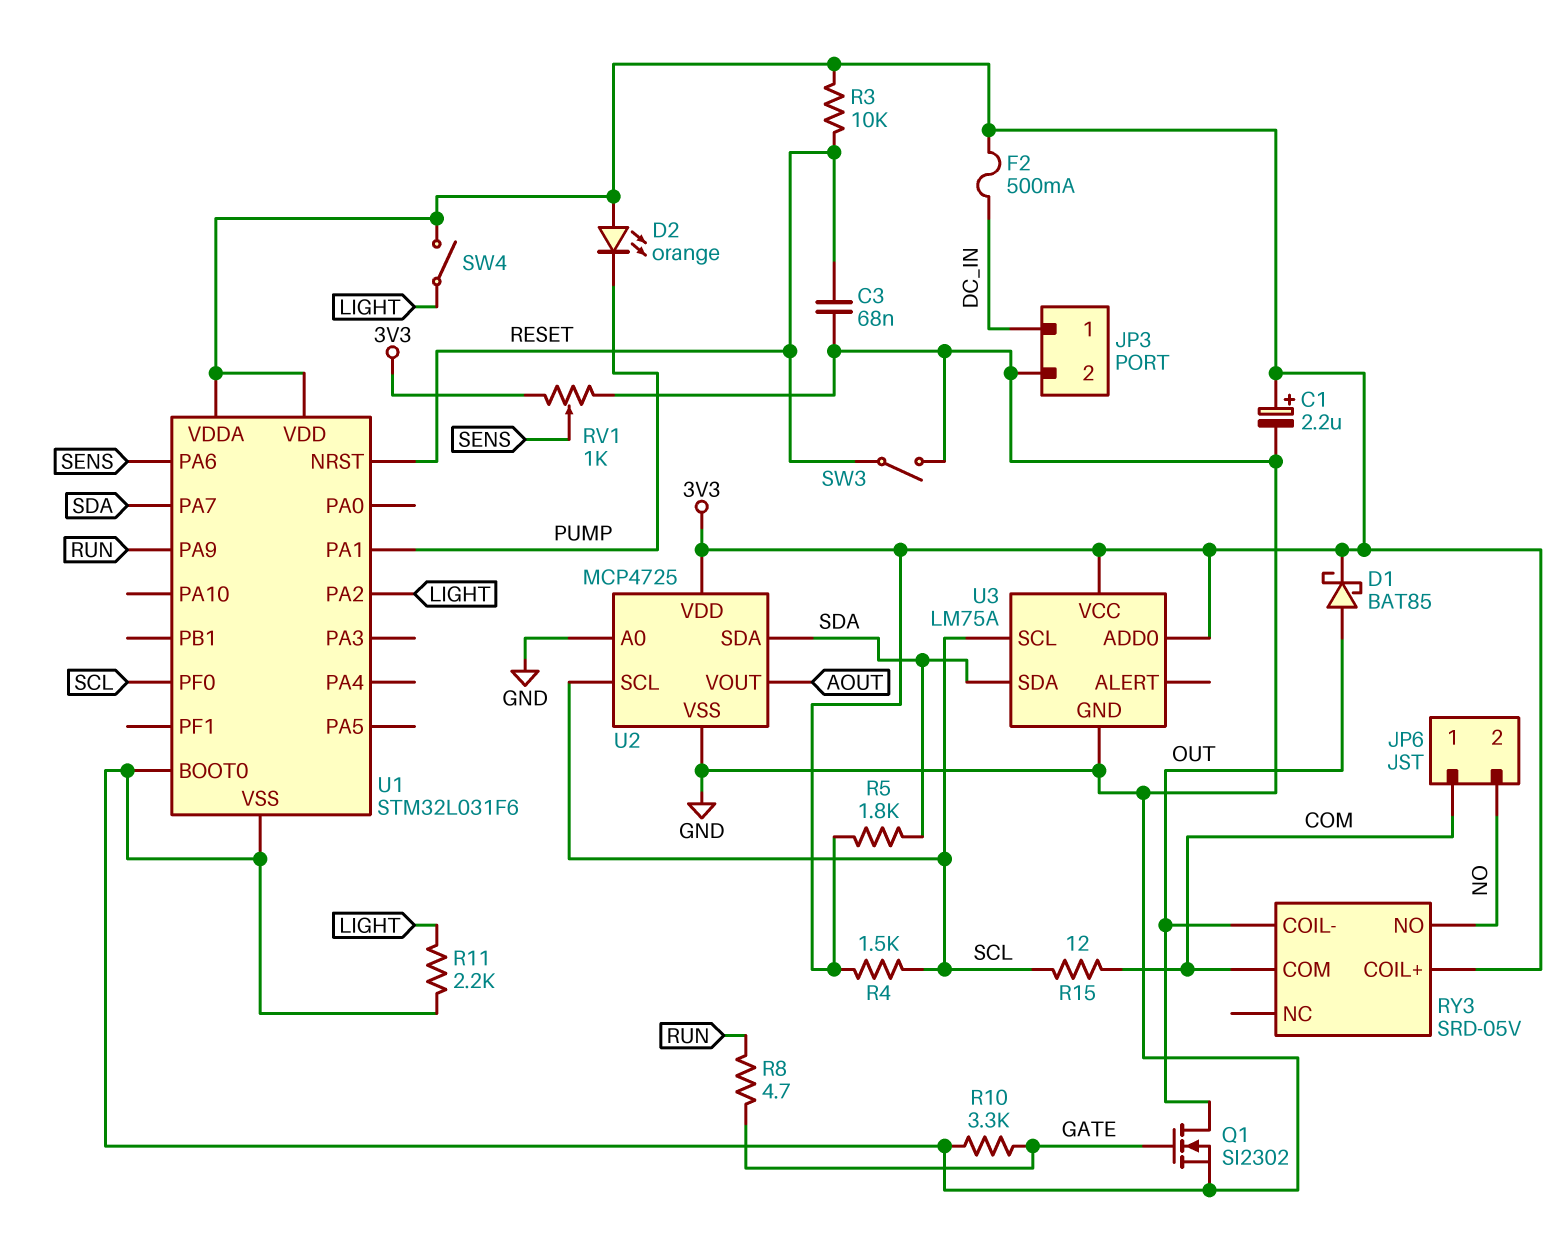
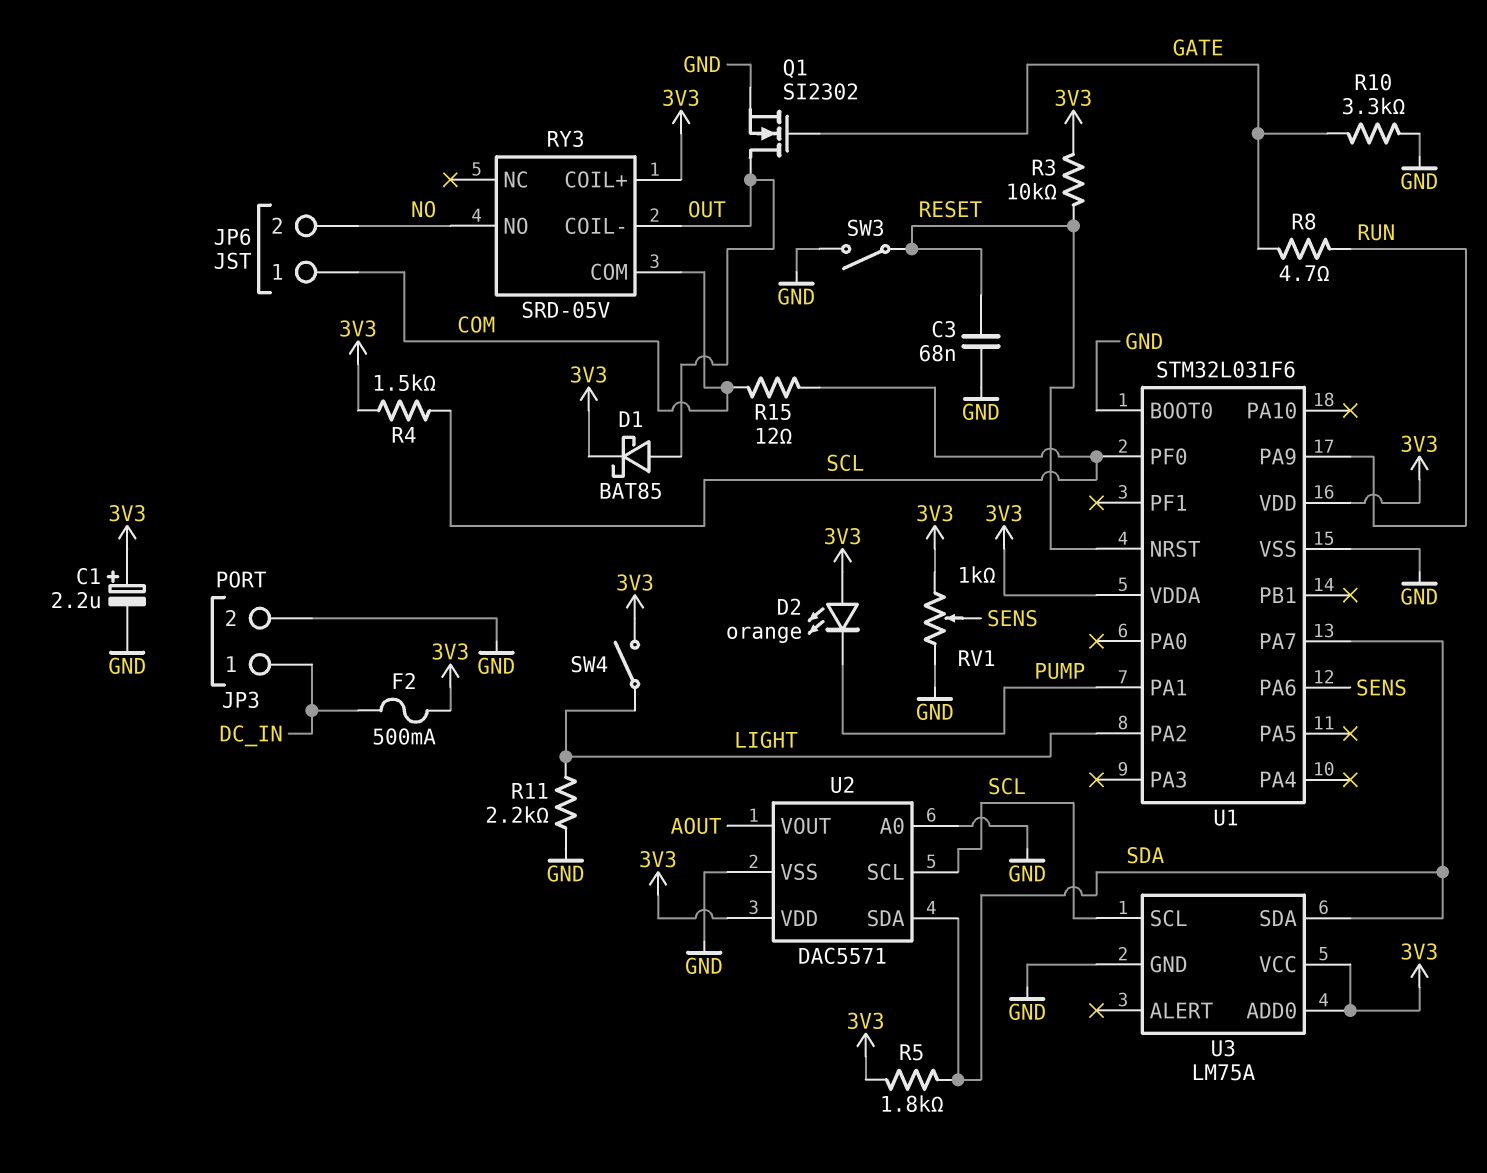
U2: MCP4725 -> DAC5571

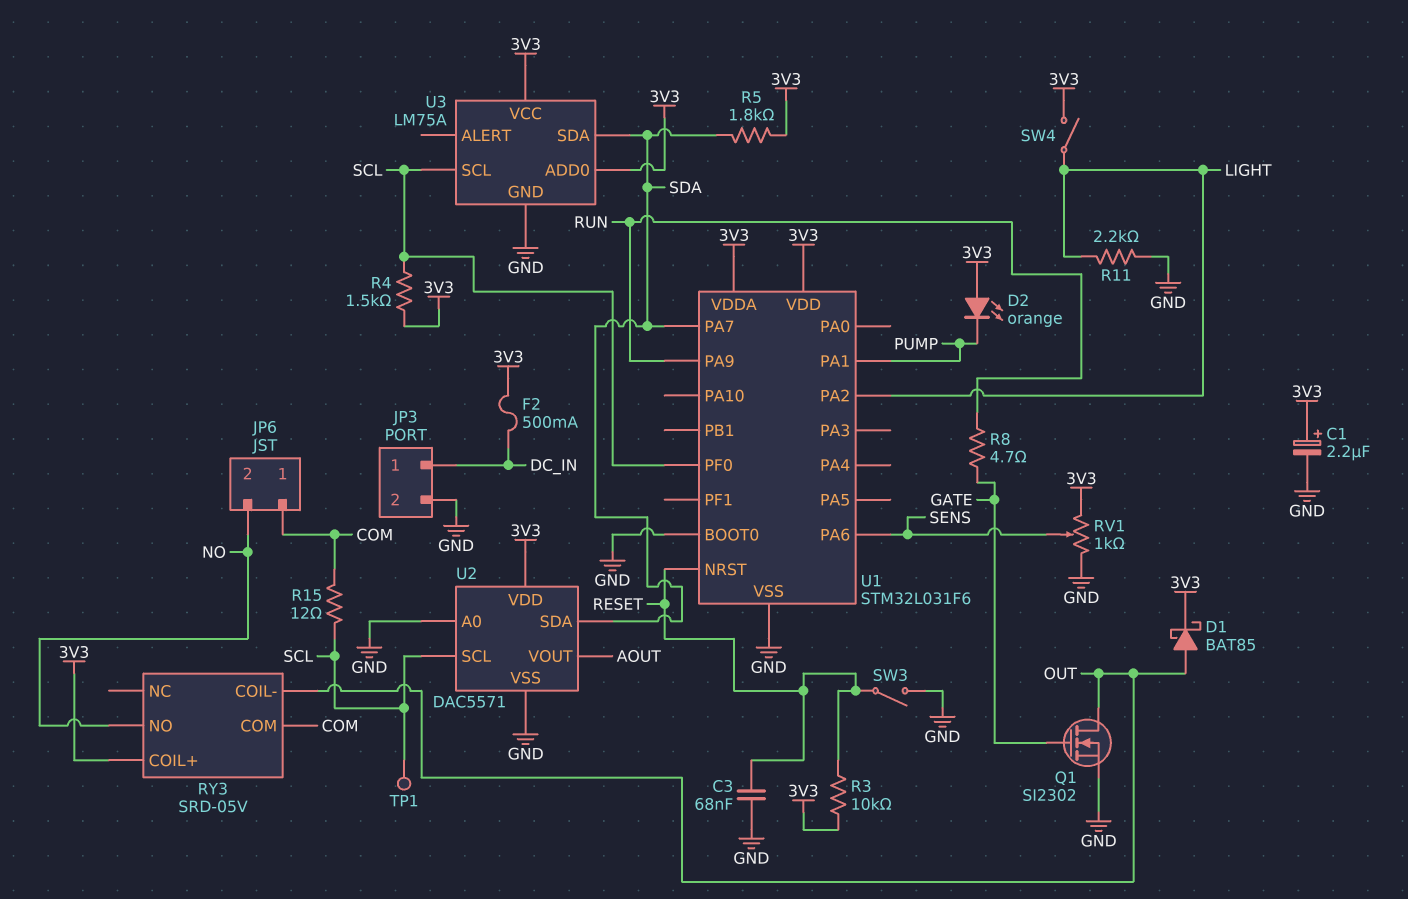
R10: 3.3k (GATE, GND) -> none
TP1: none -> test point (SCL)

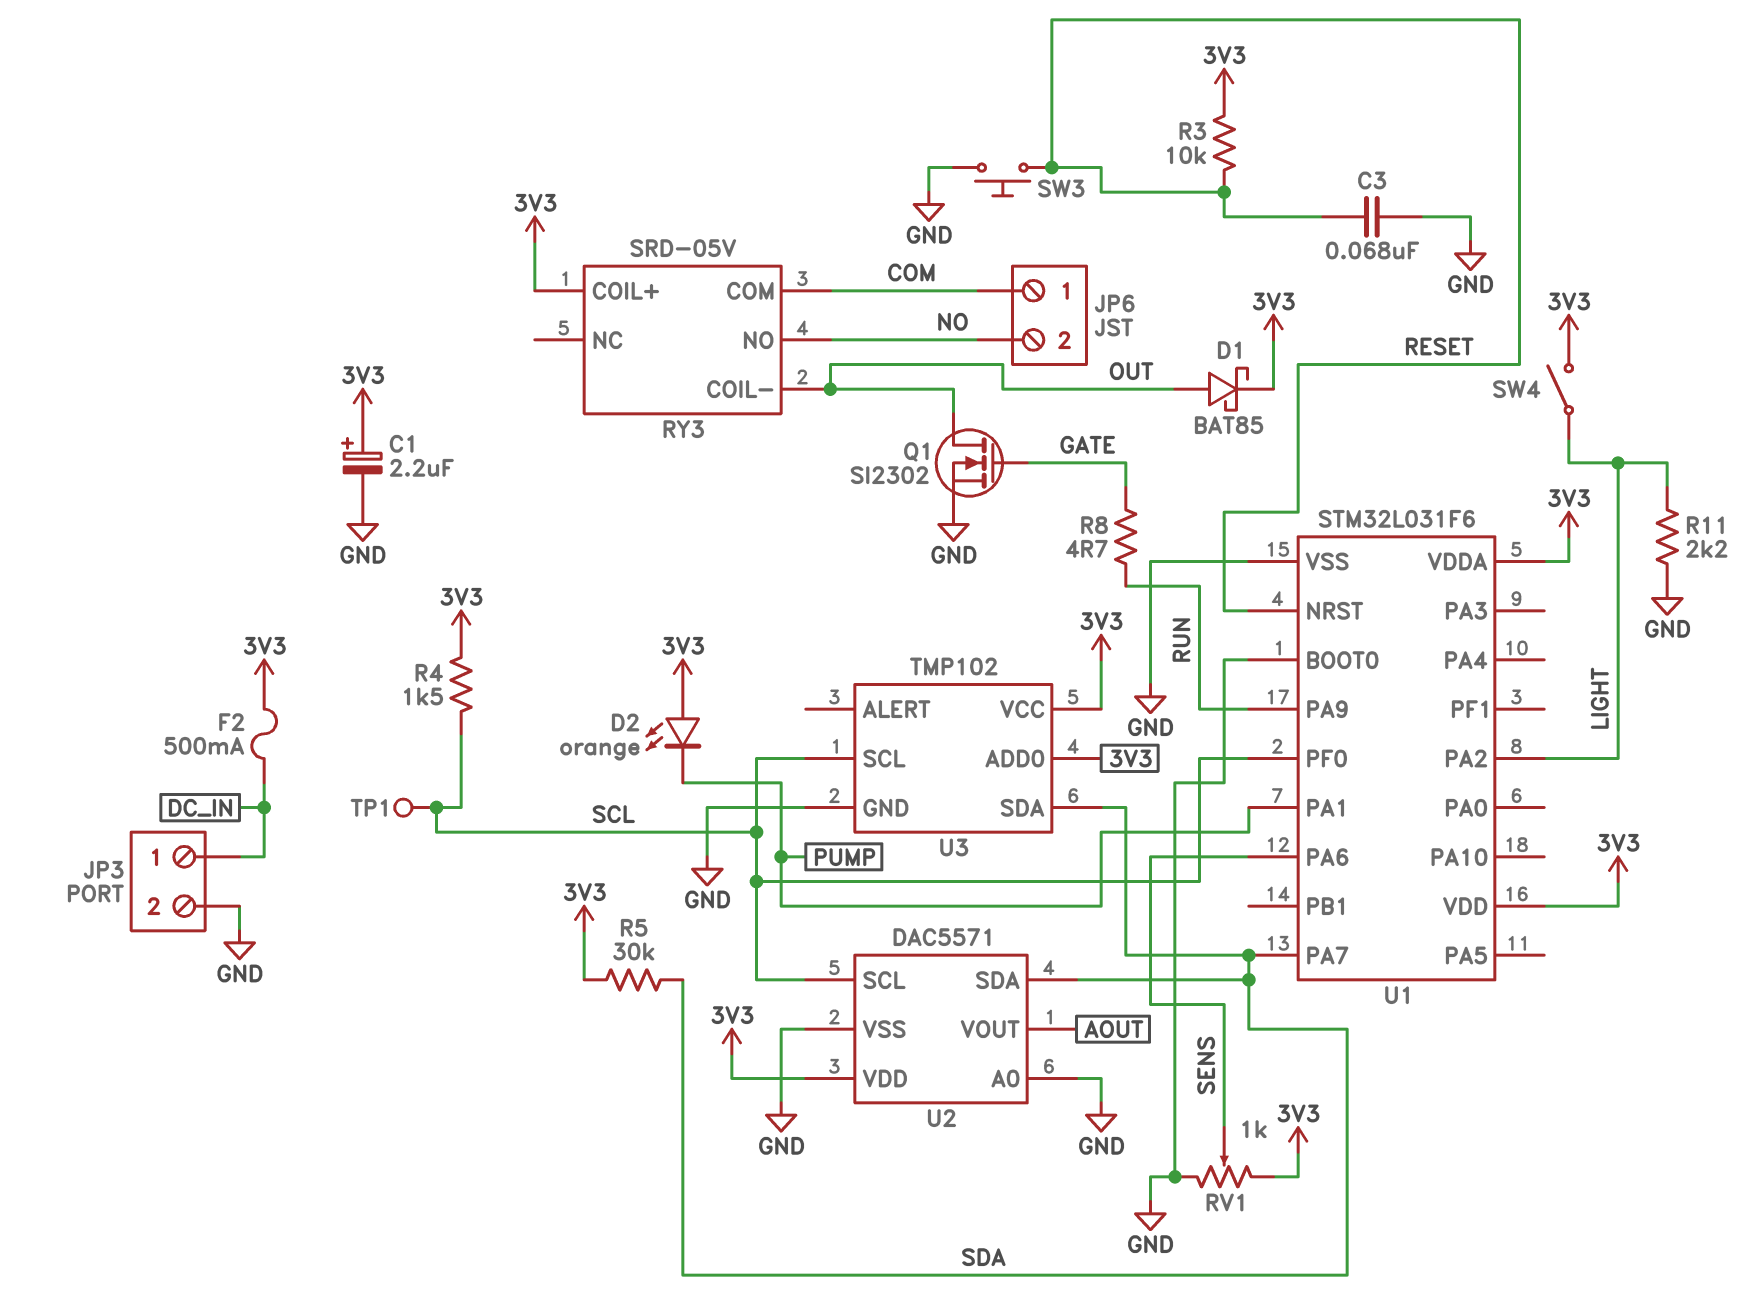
R5: 1.8k (3V3, SDA) -> 30k (3V3, SDA)
R15: 12 (COM, SCL) -> none
SW3: switch (GND, RESET) -> button (GND, RESET)
U3: LM75A -> TMP102

